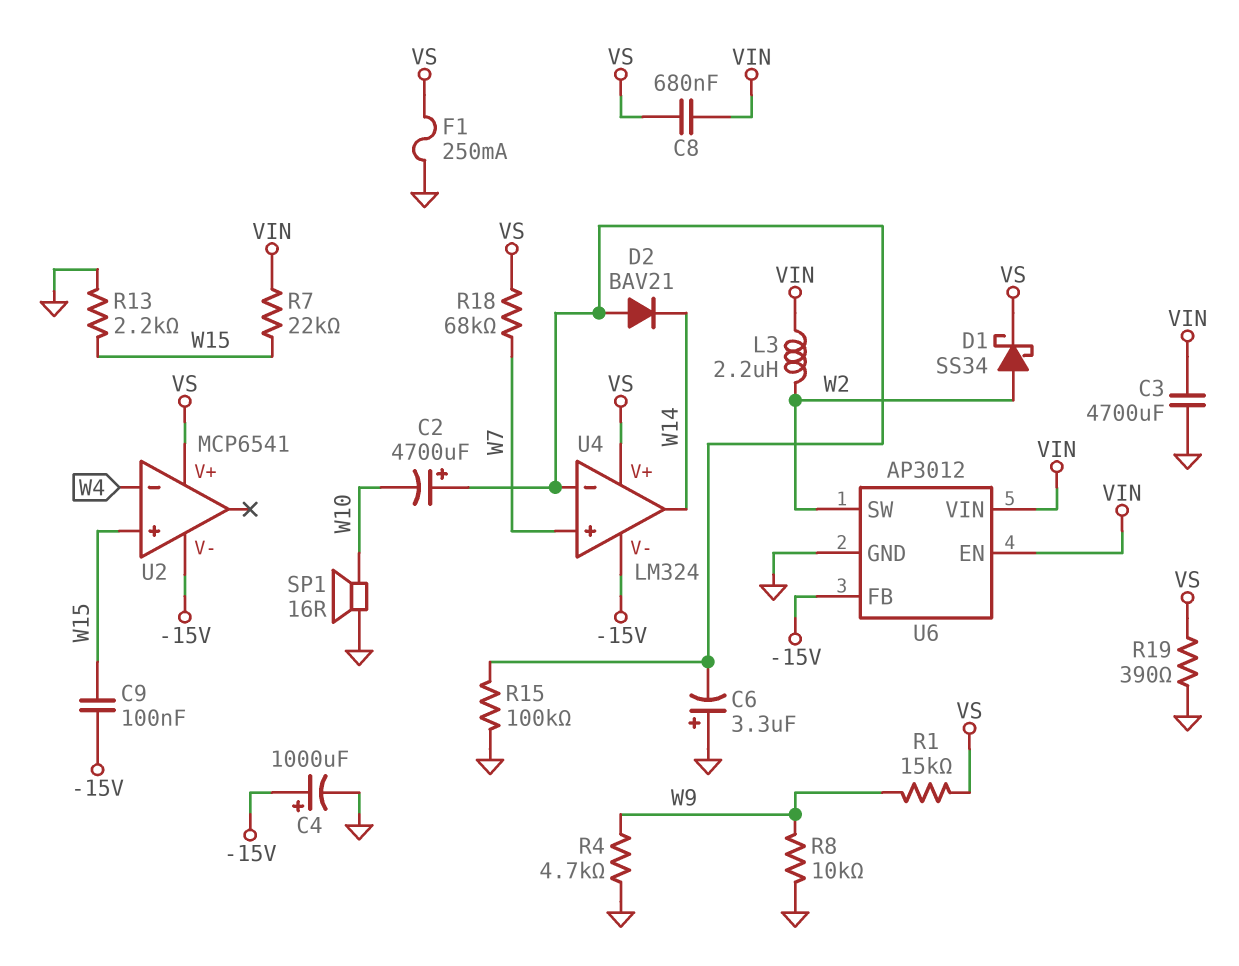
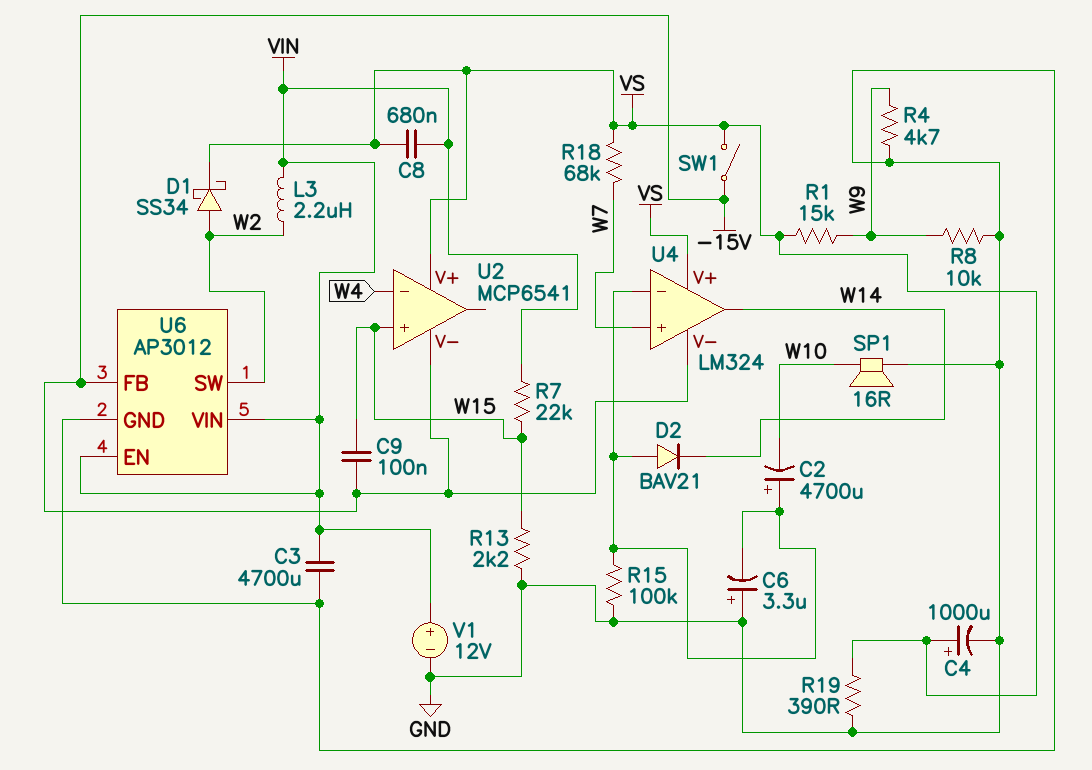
C4: 1000uF (plus -15V, minus GND) -> 1000uF (plus VS, minus GND)
F1: 250mA (GND, VS) -> none
SW1: none -> switch (-15V, VS)
V1: none -> 12V (plus VIN, minus GND)

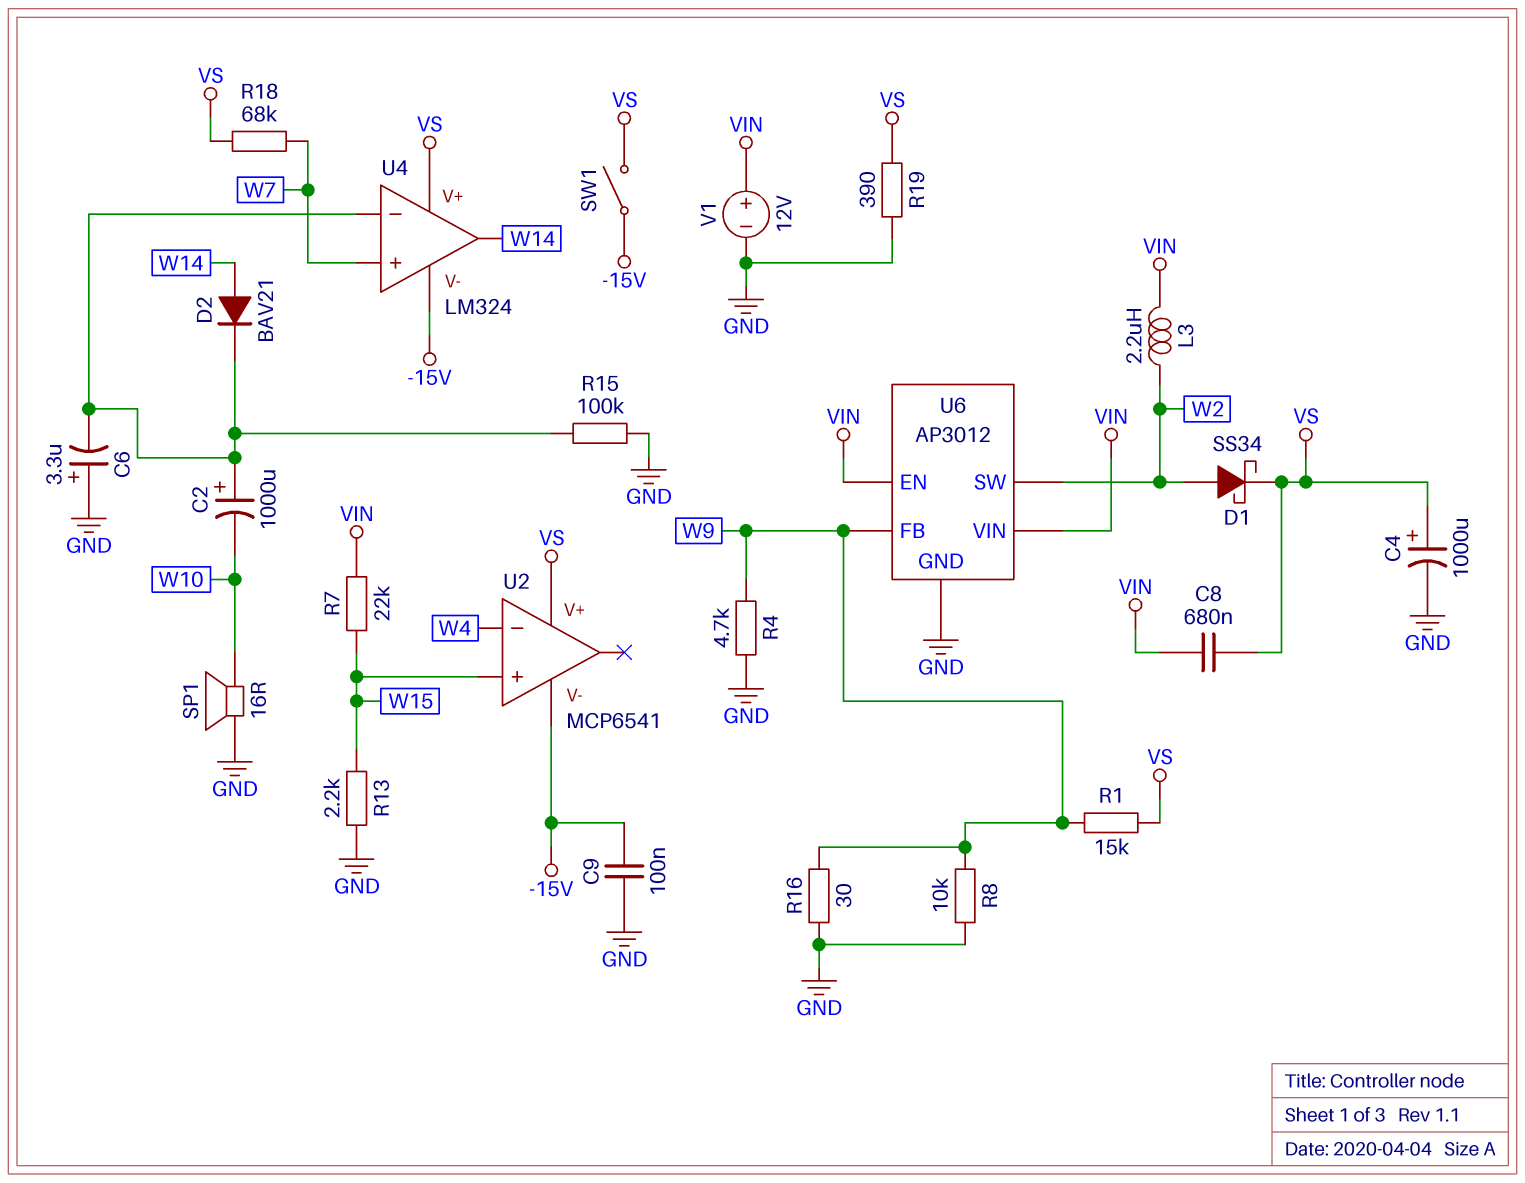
C2: 4700uF (plus U4/in-, minus W10) -> 1000uF (plus U4/in-, minus W10)
C3: 4700uF (GND, VIN) -> none
C9: 100nF (-15V, W15) -> 100nF (-15V, GND)
D2: diode BAV21 (A U4/in-, K W14) -> diode BAV21 (A W14, K U4/in-)
R16: none -> 30 (GND, W9)
U6 pin FB: -15V -> W9

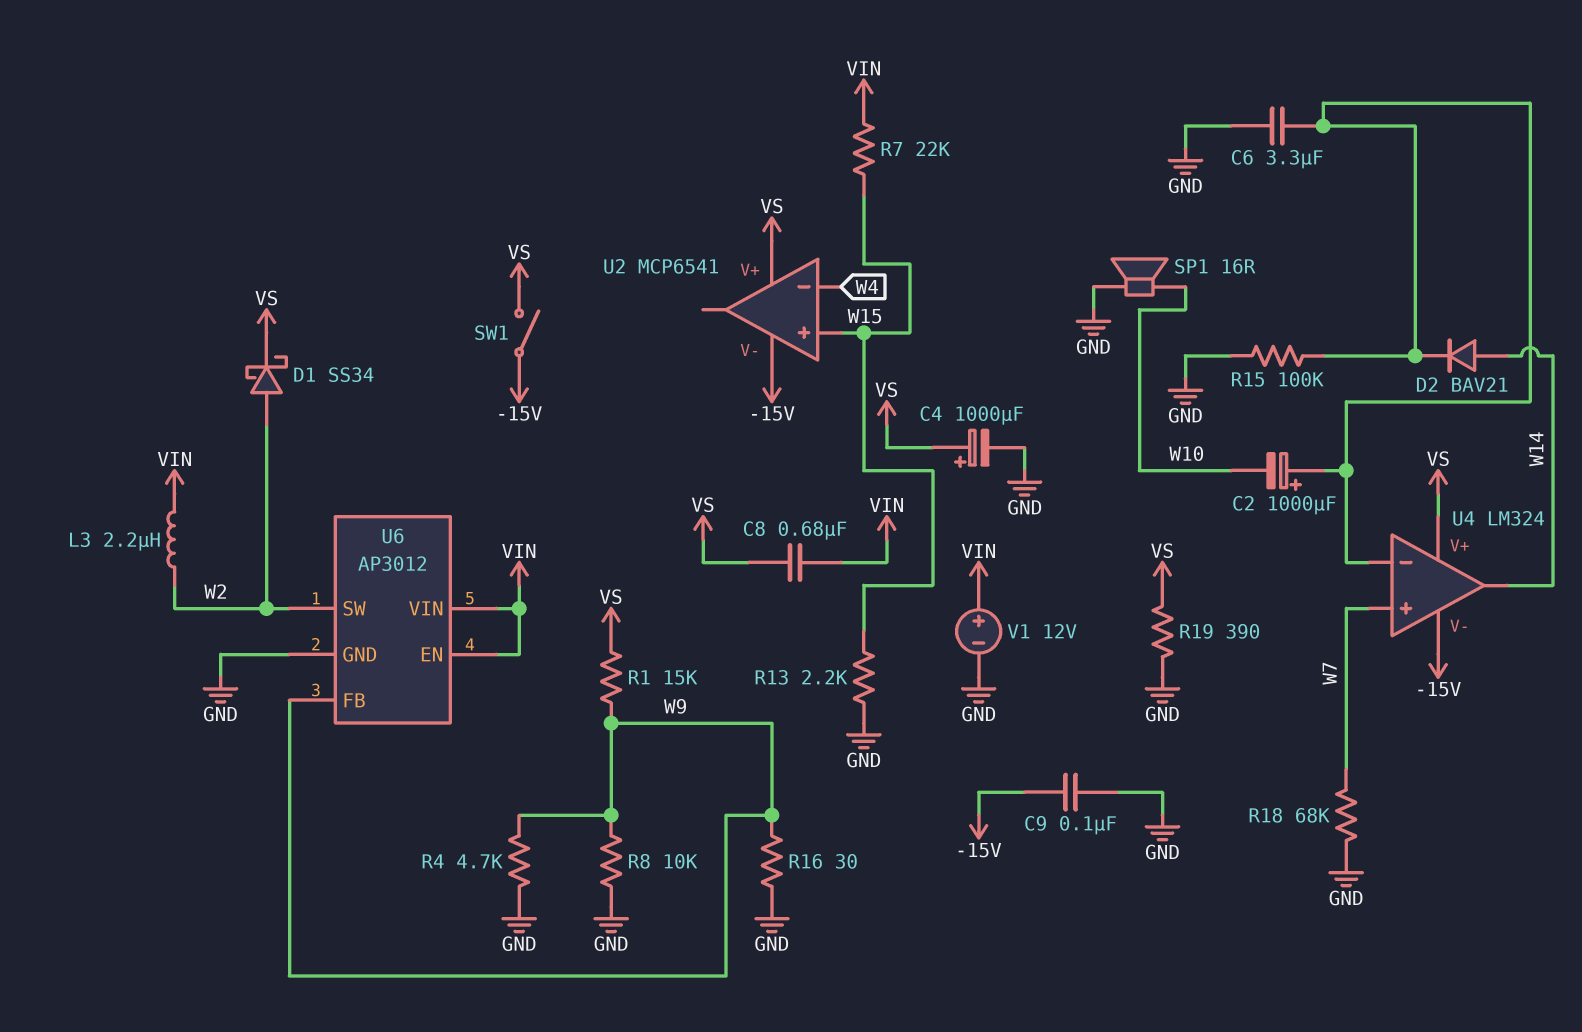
C6: 3.3uF (plus GND, minus U4/in-) -> 3.3uF (GND, U4/in-)
R18: 68k (VS, W7) -> 68k (GND, W7)

